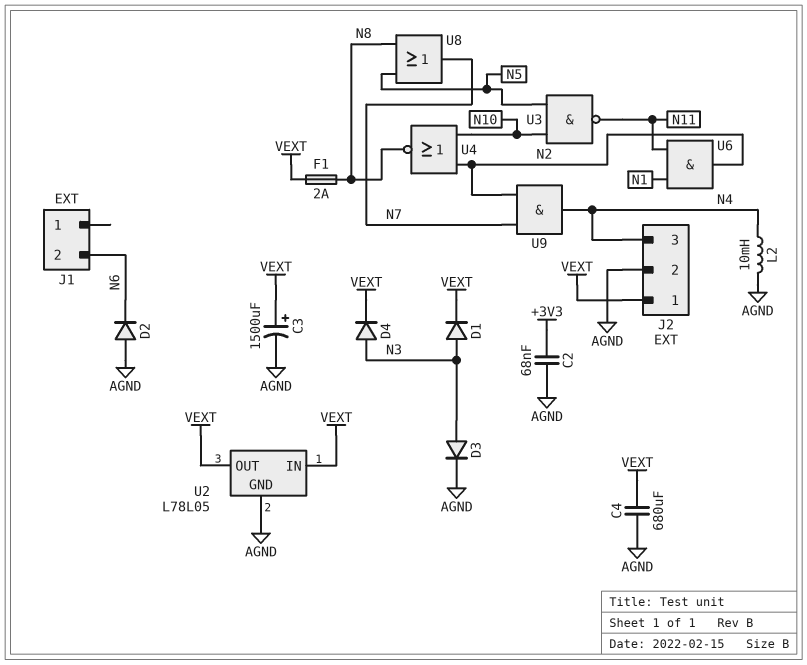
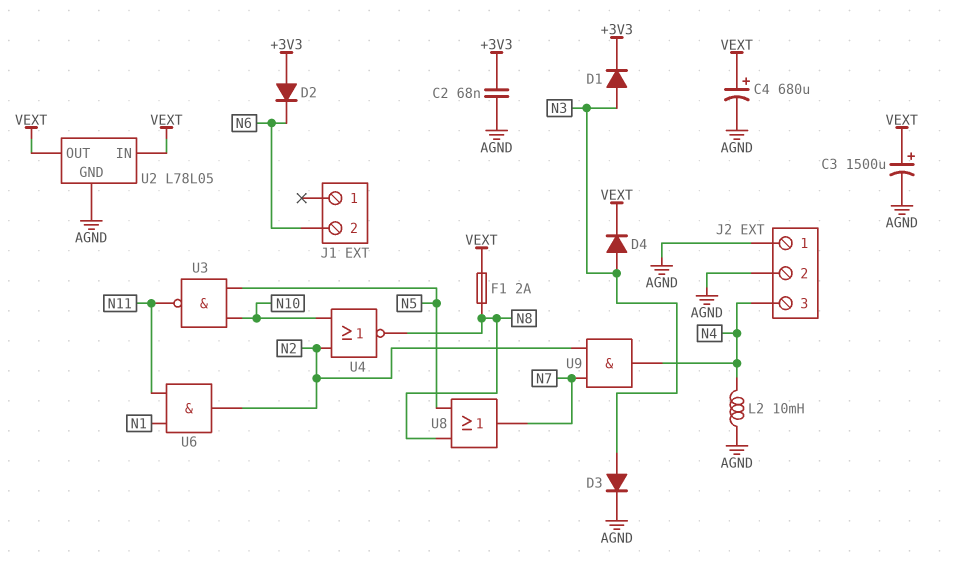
C4: 680uF (AGND, VEXT) -> 680uF (plus VEXT, minus AGND)
D1: diode (A N3, K VEXT) -> diode (A N3, K +3V3)
D2: diode (A AGND, K N6) -> diode (A +3V3, K N6)
J2 pin 1: VEXT -> AGND

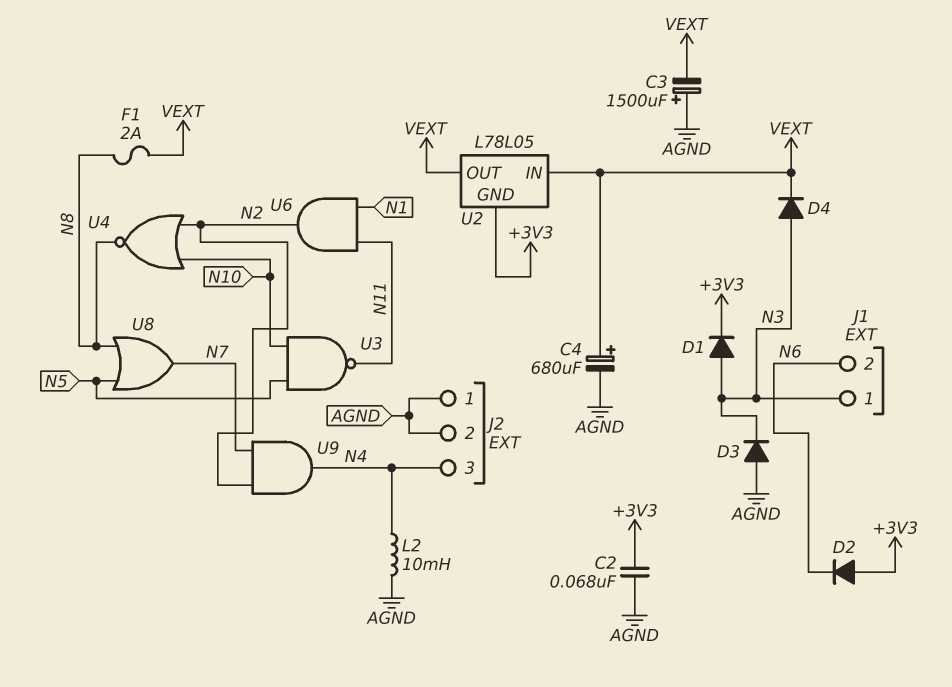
C3: 1500uF (plus VEXT, minus AGND) -> 1500uF (plus AGND, minus VEXT)
D3: diode (A N3, K AGND) -> diode (A AGND, K N3)
J1 pin 1: none -> N3
U2 pin GND: AGND -> +3V3

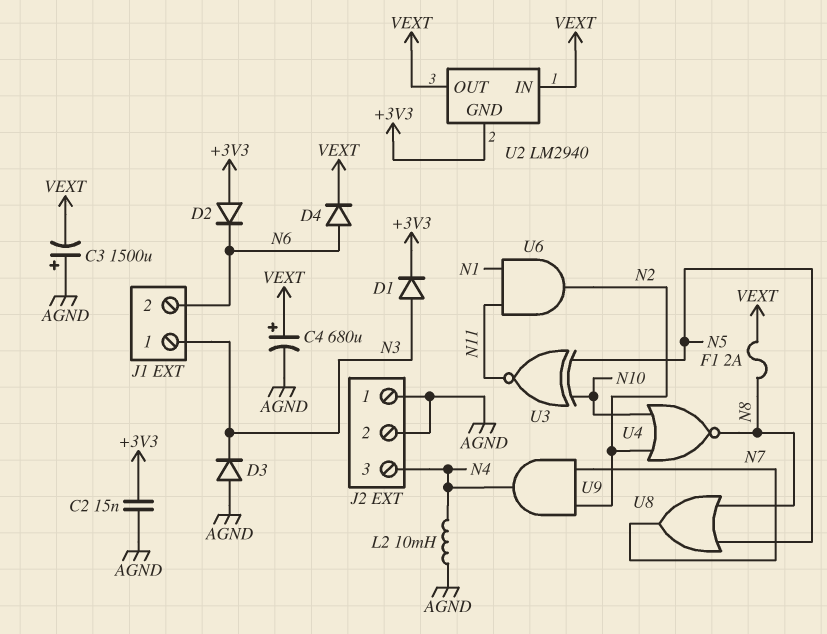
C2: 68nF (+3V3, AGND) -> 15nF (+3V3, AGND)
D4: diode (A N3, K VEXT) -> diode (A N6, K VEXT)
U2: L78L05 -> LM2940
U3: NAND (in N5, in N10, out N11) -> XNOR (in N5, in N10, out N11)

